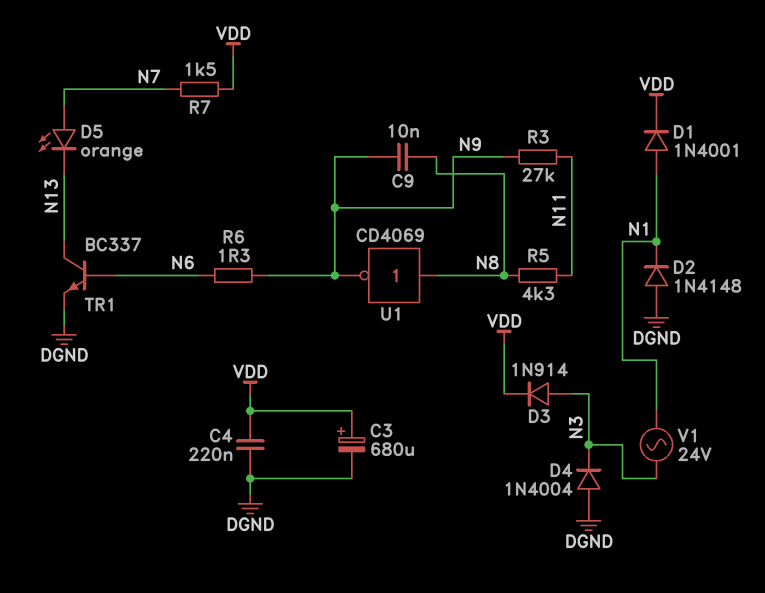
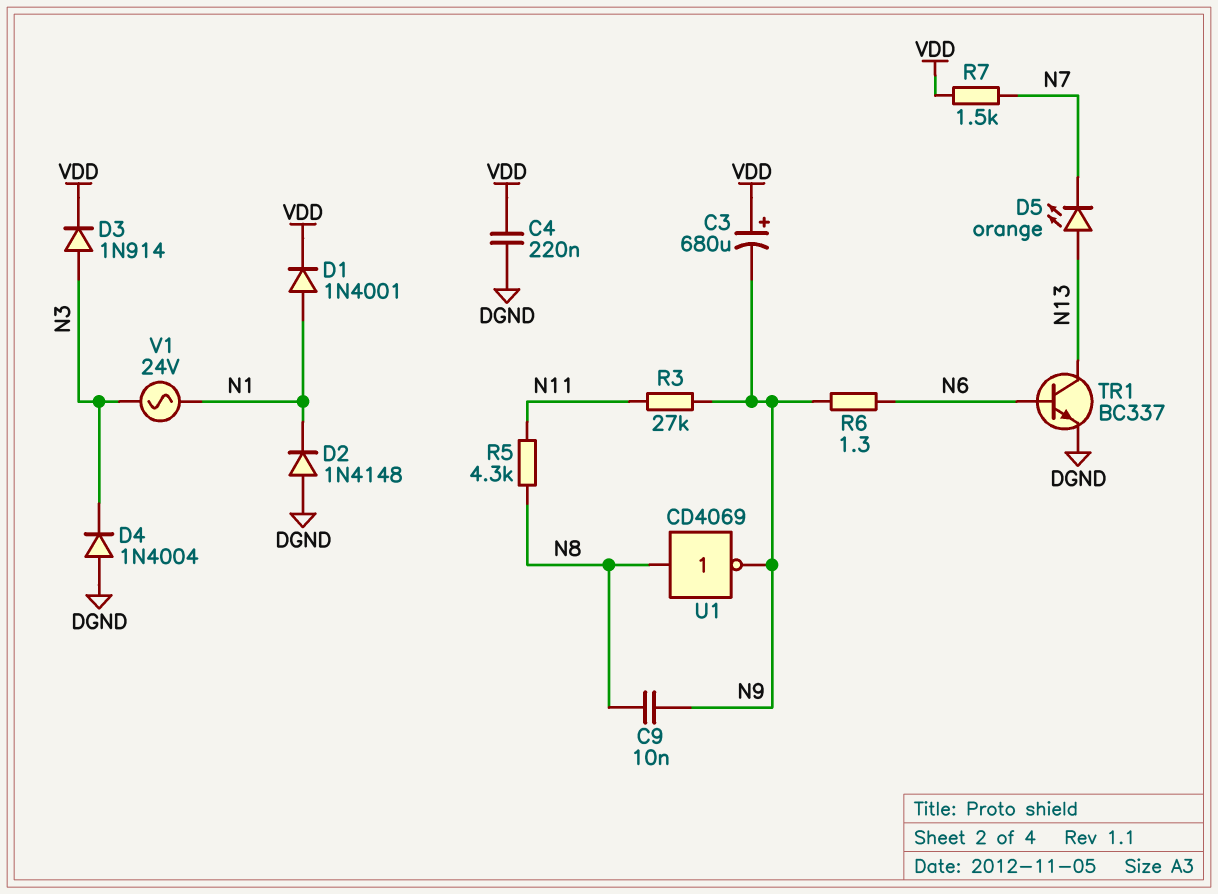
C3: 680uF (plus VDD, minus DGND) -> 680uF (plus VDD, minus N9)
D5: LED orange (A N7, K N13) -> LED orange (A N13, K N7)

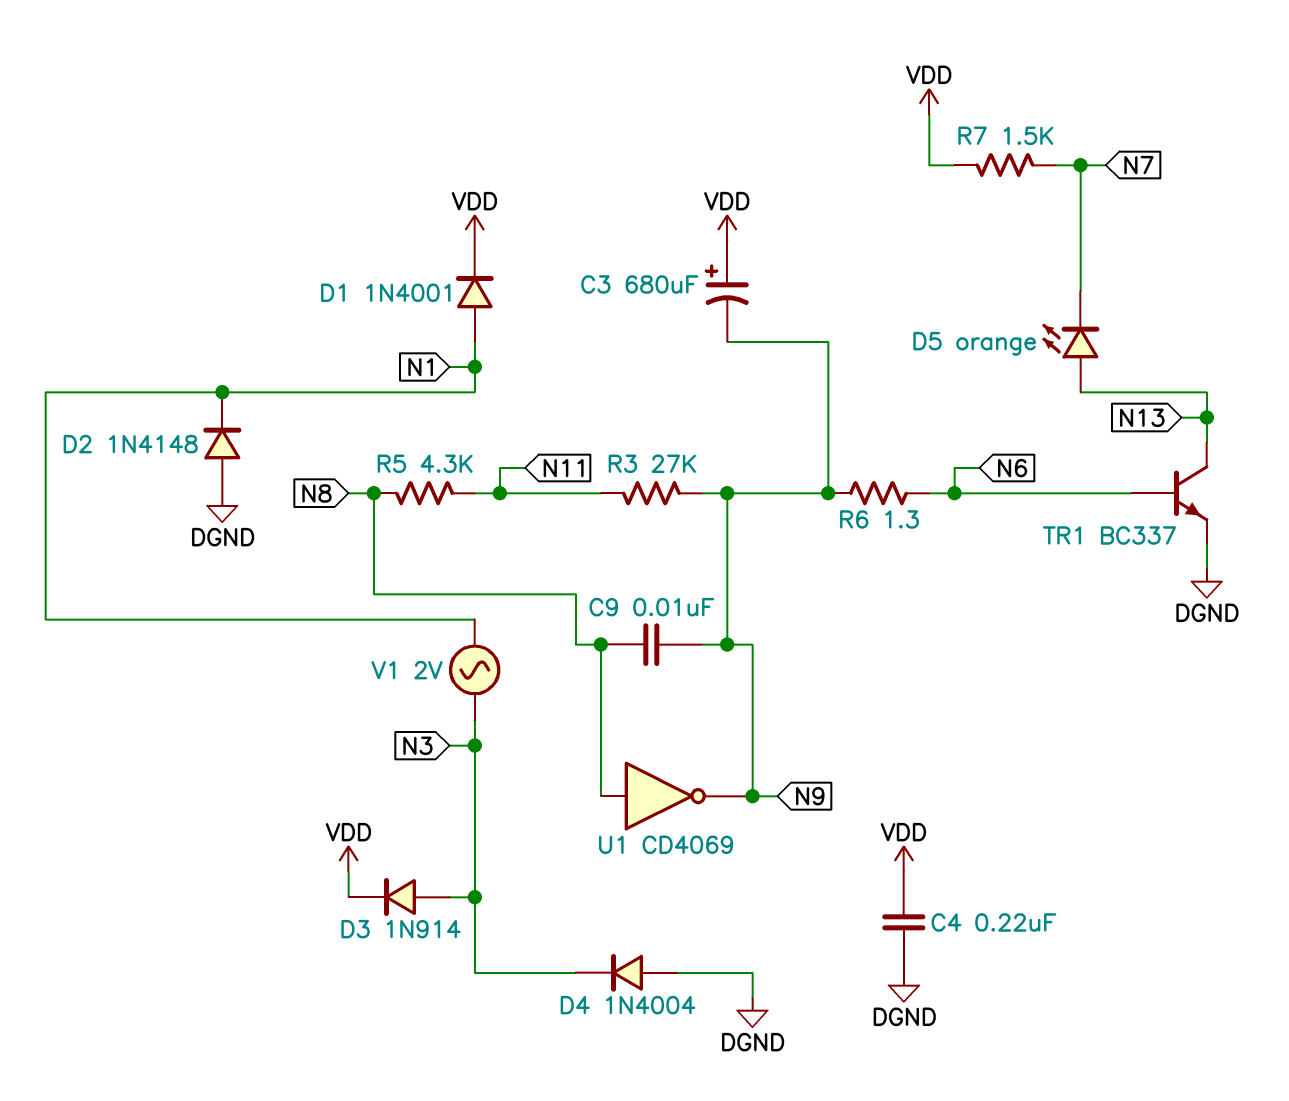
V1: AC 24V (N1, N3) -> AC 2V (N1, N3)

